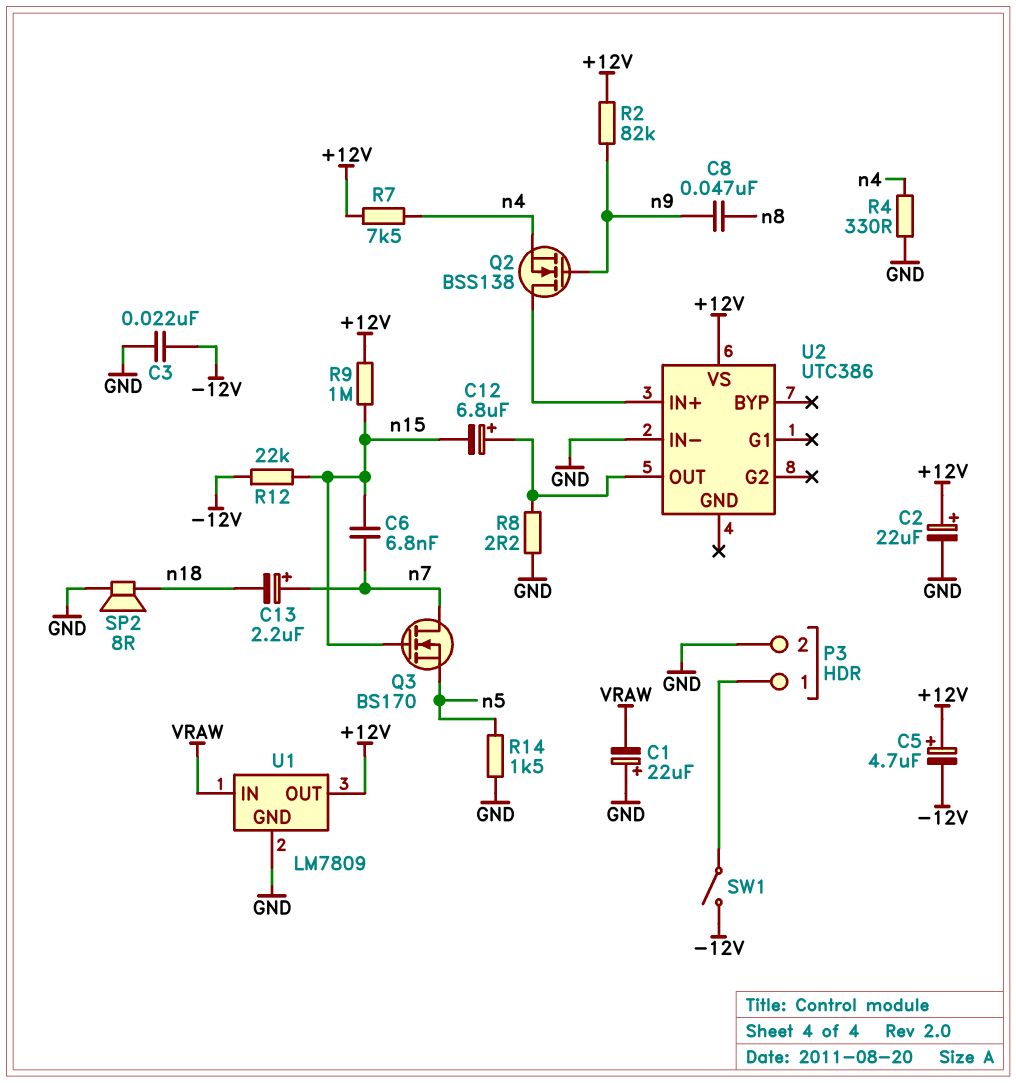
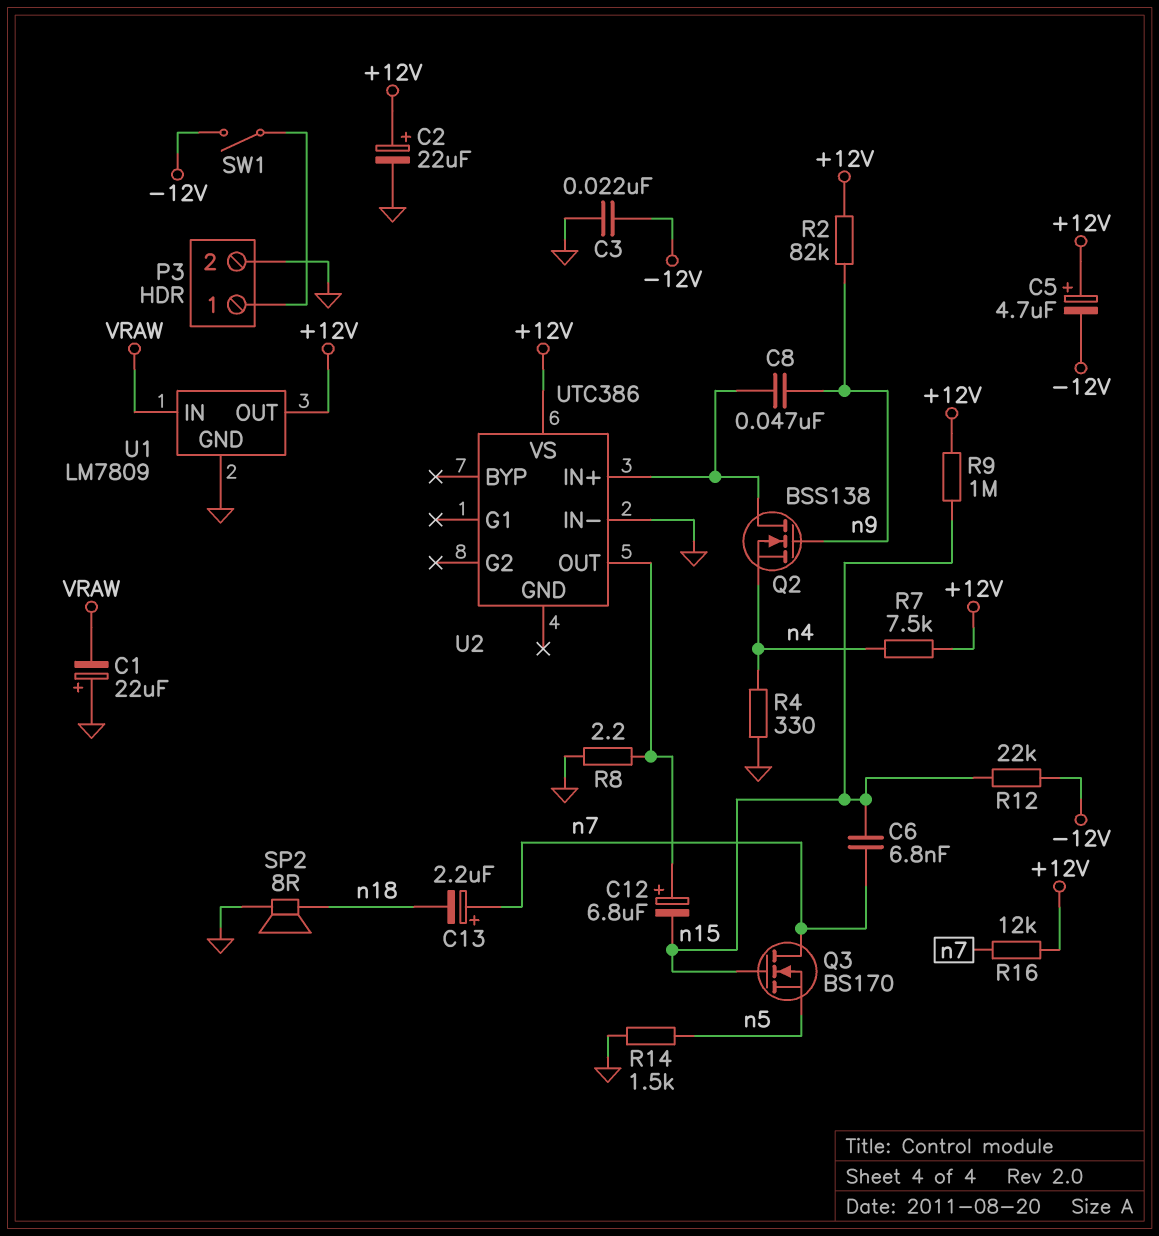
C8: 47nF (n8, n9) -> 47nF (U2/IN+, n9)
R16: none -> 12k (+12V, n7)

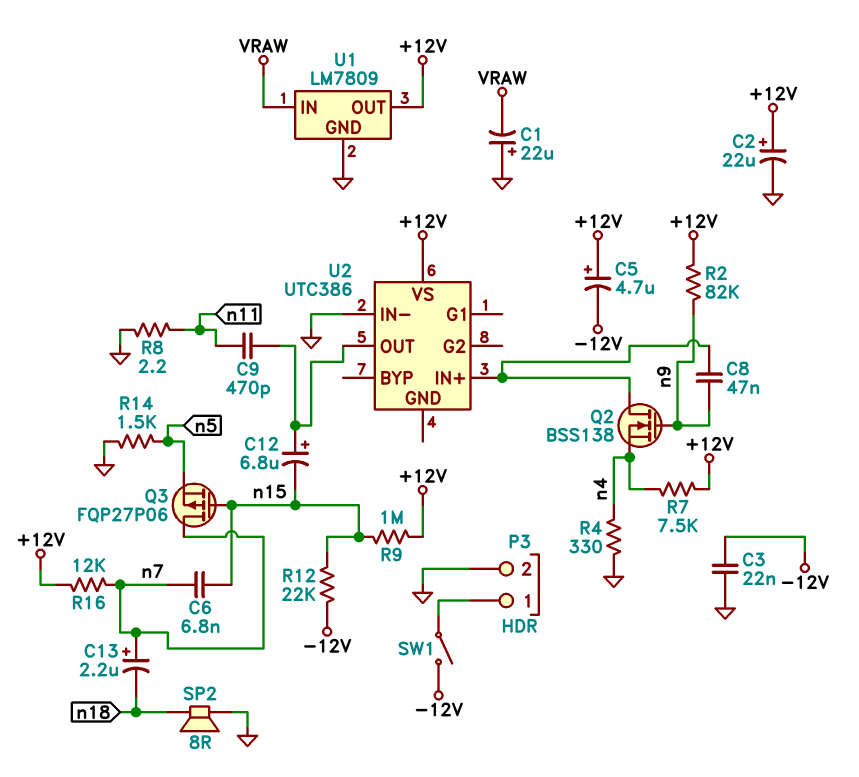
C9: none -> 470pF (U2/OUT, n11)
Q3: NMOS BS170 (G n15, D n7, S n5) -> PMOS FQP27P06 (G n15, D n7, S n5)
R8: 2.2 (GND, U2/OUT) -> 2.2 (GND, n11)

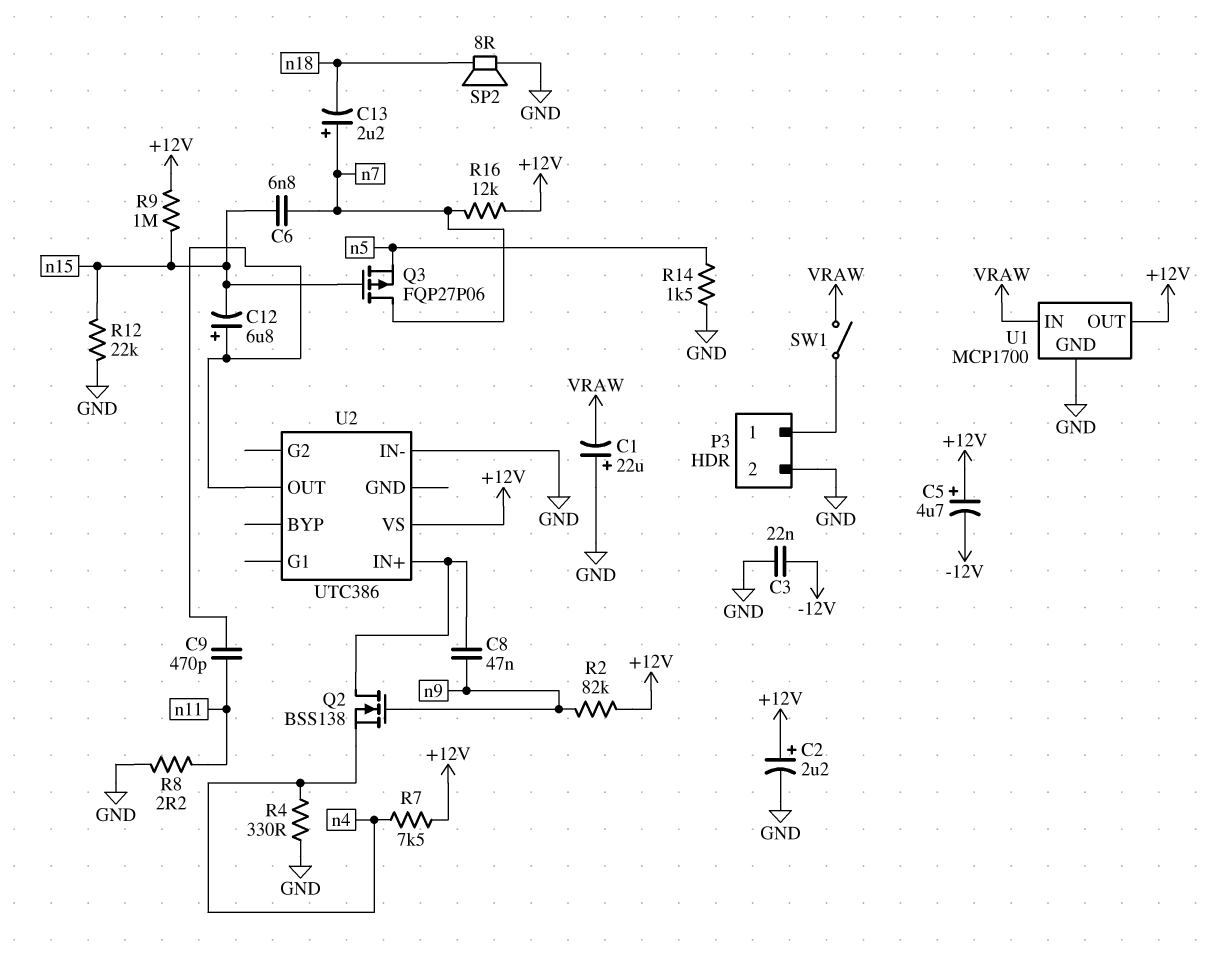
C2: 22uF (plus +12V, minus GND) -> 2.2uF (plus +12V, minus GND)
R12: 22k (-12V, n15) -> 22k (GND, n15)
SW1: switch (-12V, P3/1) -> switch (P3/1, VRAW)
U1: LM7809 -> MCP1700

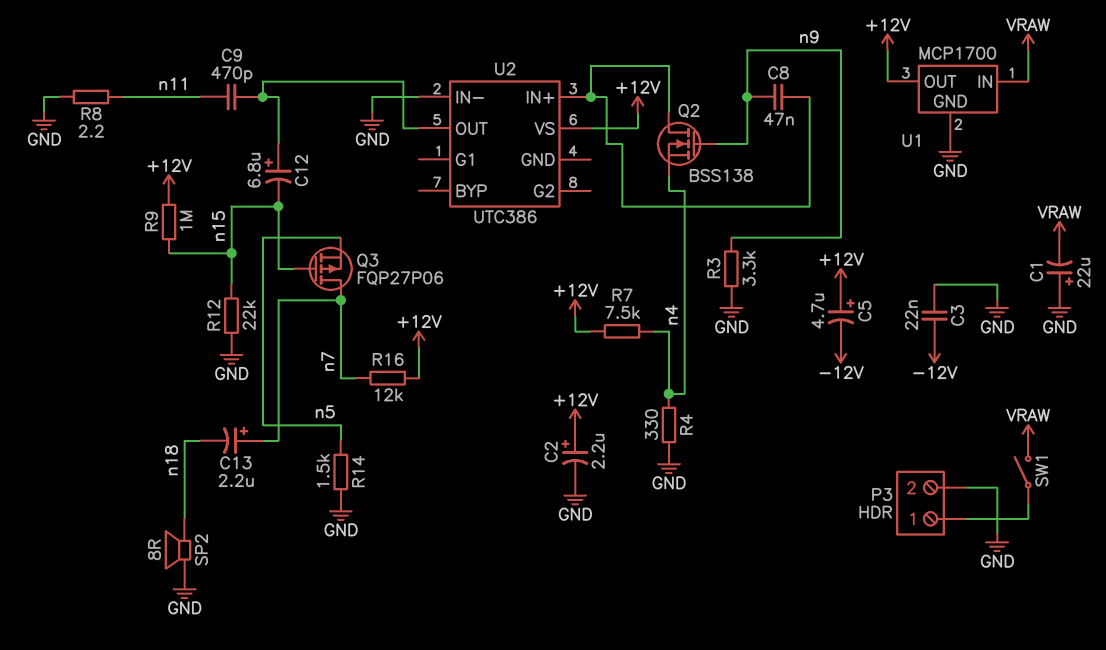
C6: 6.8nF (n7, n15) -> none
R2: 82k (+12V, n9) -> none
R3: none -> 3.3k (GND, n9)

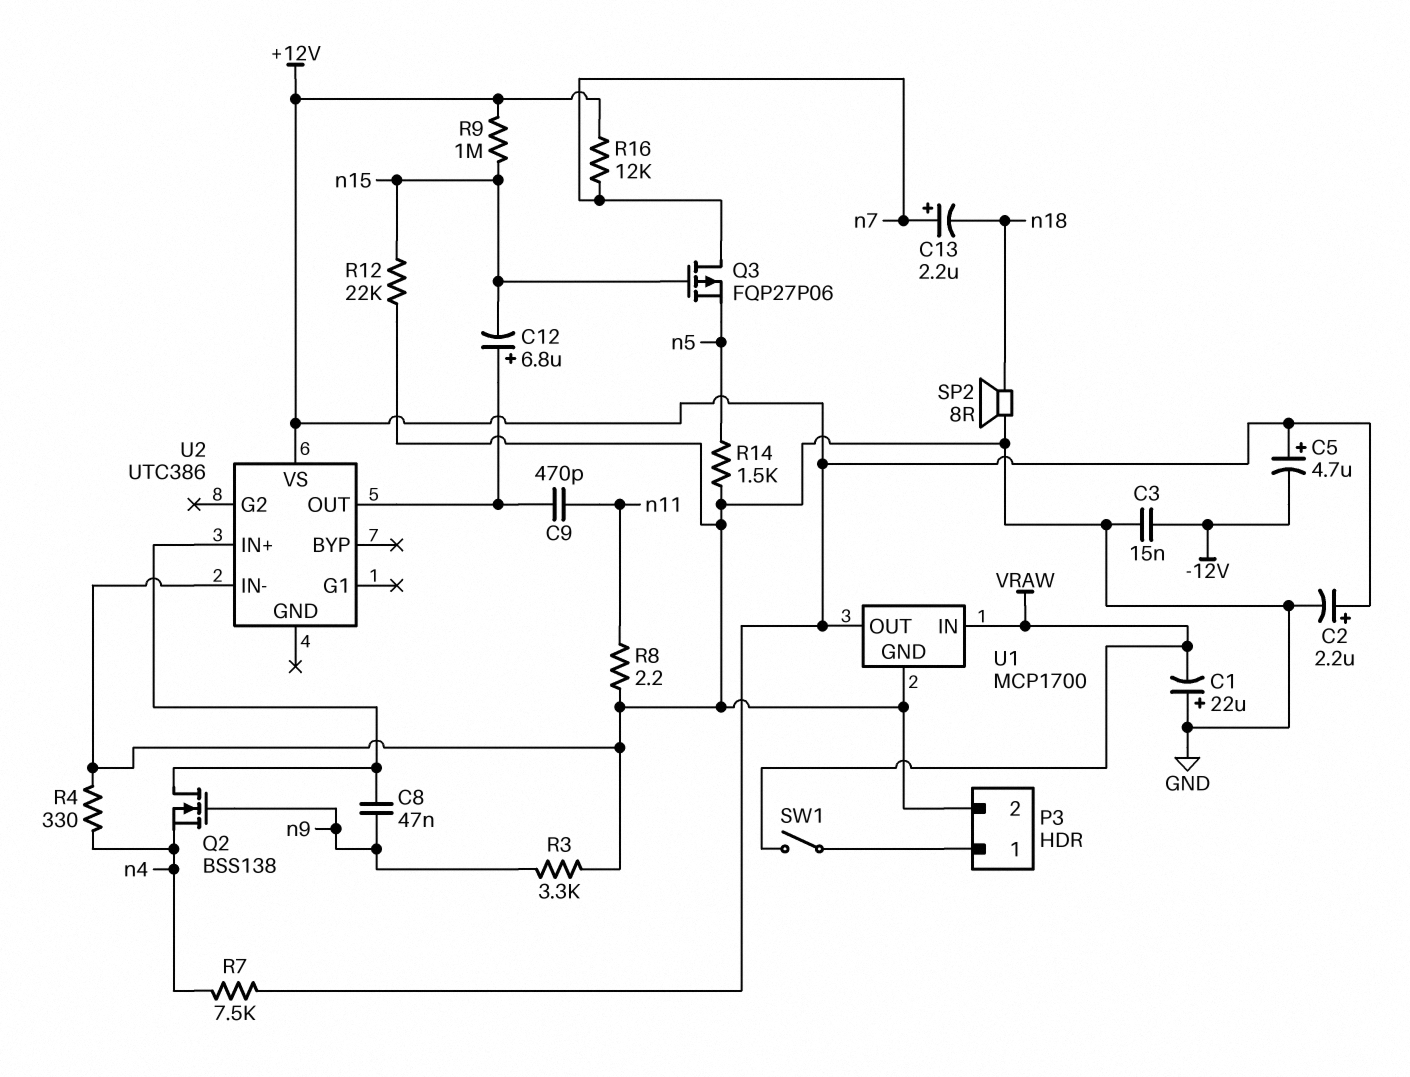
C3: 22nF (-12V, GND) -> 15nF (-12V, GND)

